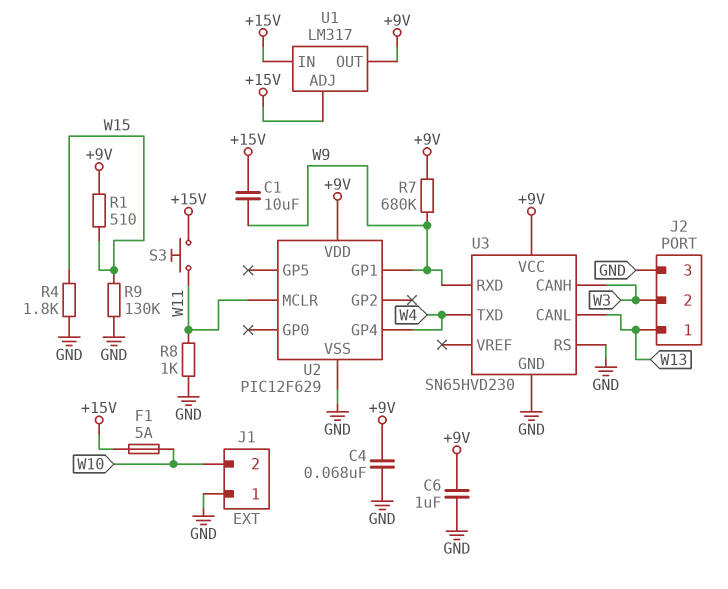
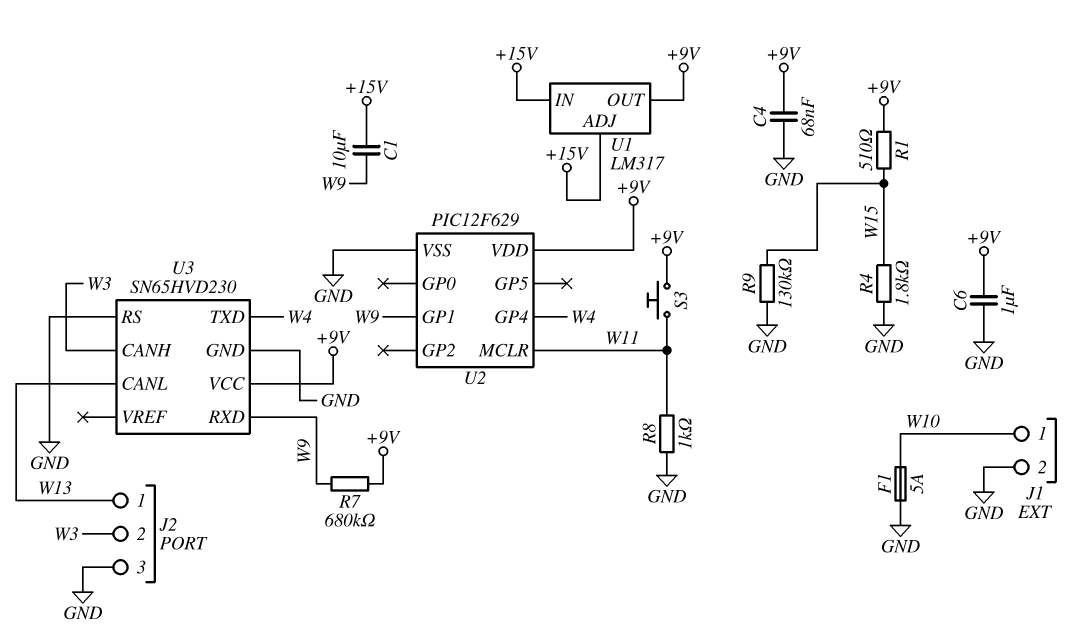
F1: 5A (+15V, W10) -> 5A (GND, W10)
J1 pin 1: GND -> W10
J1 pin 2: W10 -> GND
S3: button (+15V, W11) -> button (+9V, W11)

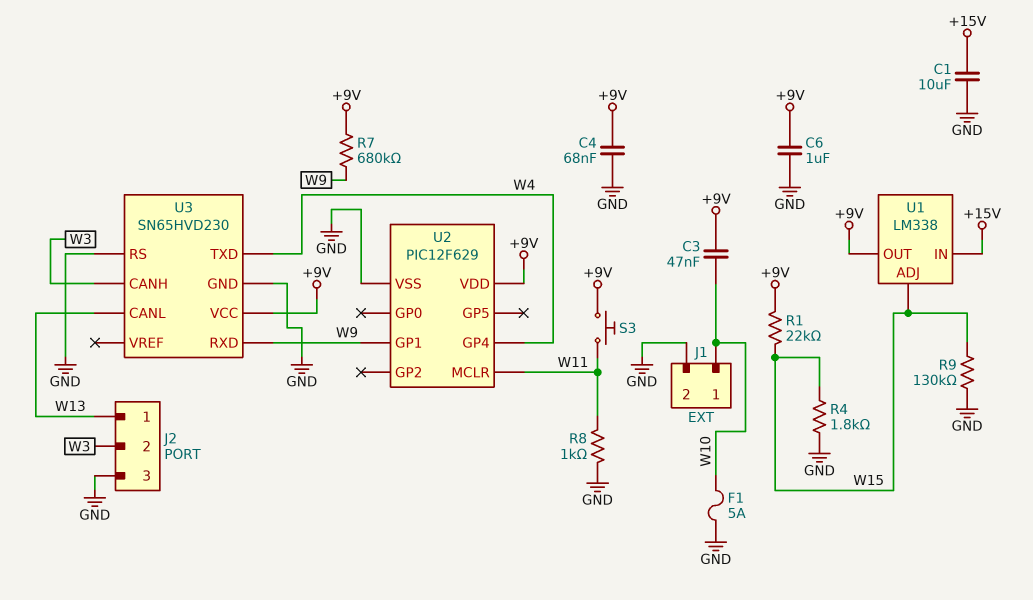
C1: 10uF (+15V, W9) -> 10uF (+15V, GND)
C3: none -> 47nF (+9V, W10)
R1: 510 (+9V, W15) -> 22k (+9V, W15)
U1: LM317 -> LM338
U1 pin ADJ: +15V -> W15

